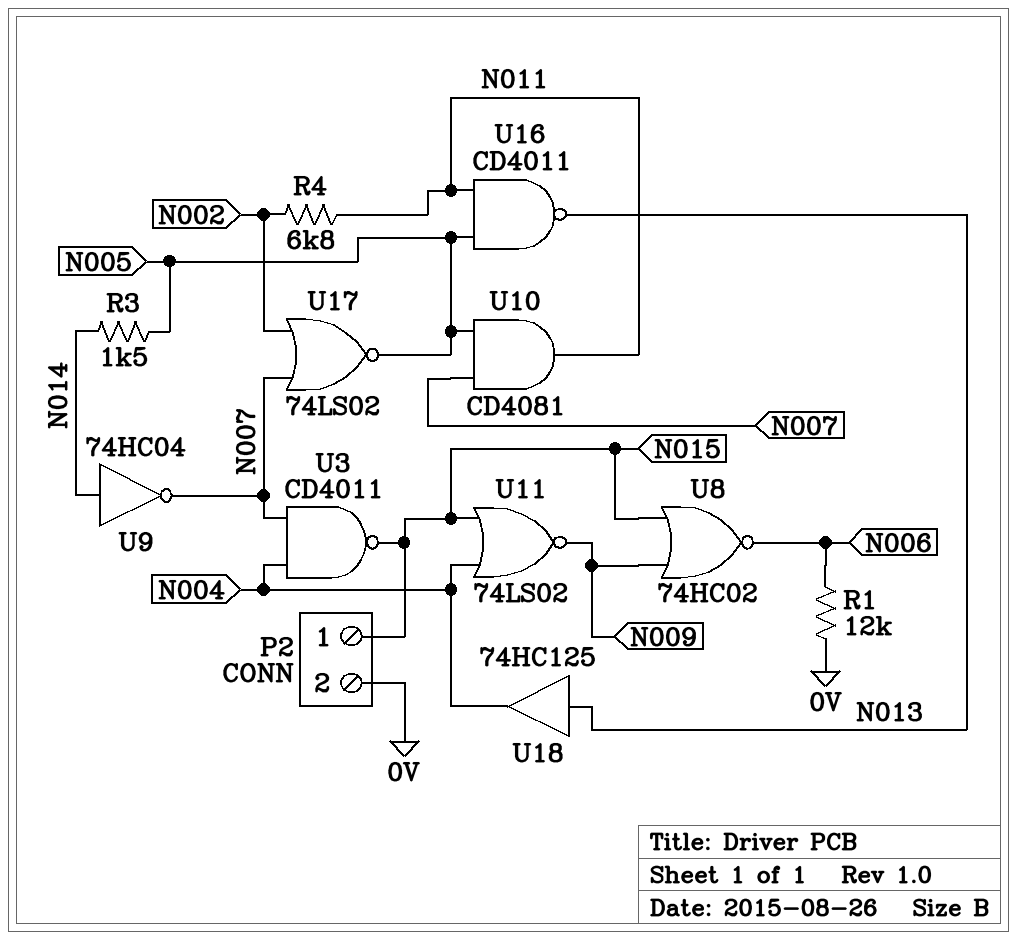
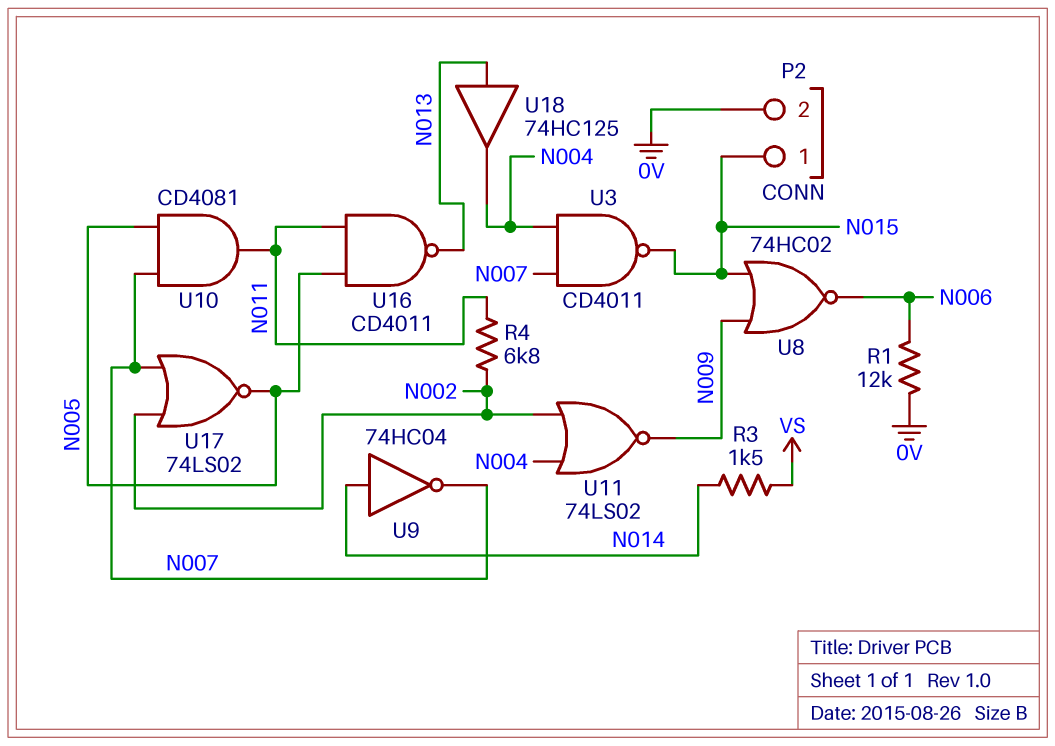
R3: 1.5k (N005, N014) -> 1.5k (N014, VS)
U11: NOR 74LS02 (in N004, in N015, out N009) -> NOR 74LS02 (in N002, in N004, out N009)

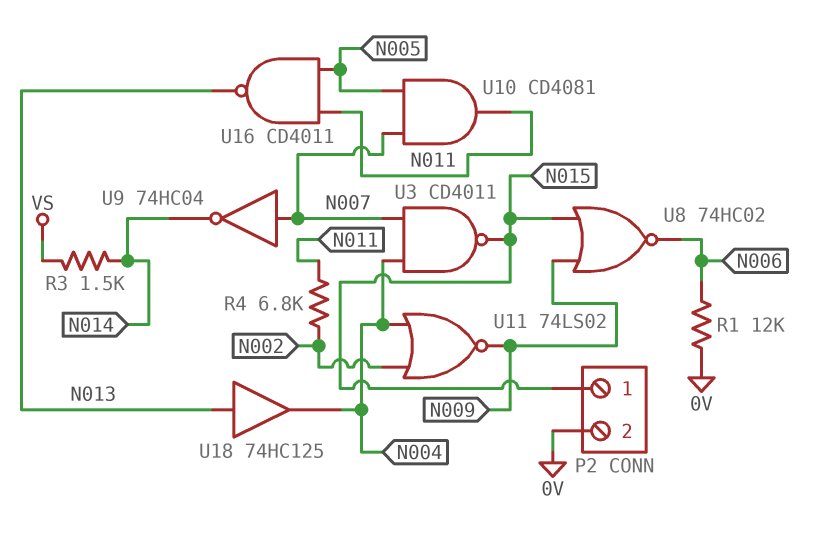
U9: NOT 74HC04 (in N014, out N007) -> NOT 74HC04 (in N007, out N014)
U17: NOR 74LS02 (in N002, in N007, out N005) -> none

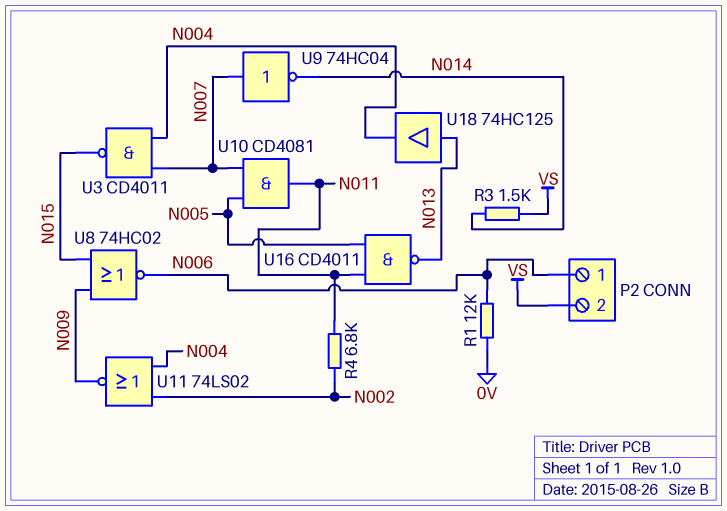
P2 pin 1: N015 -> N006
P2 pin 2: 0V -> VS

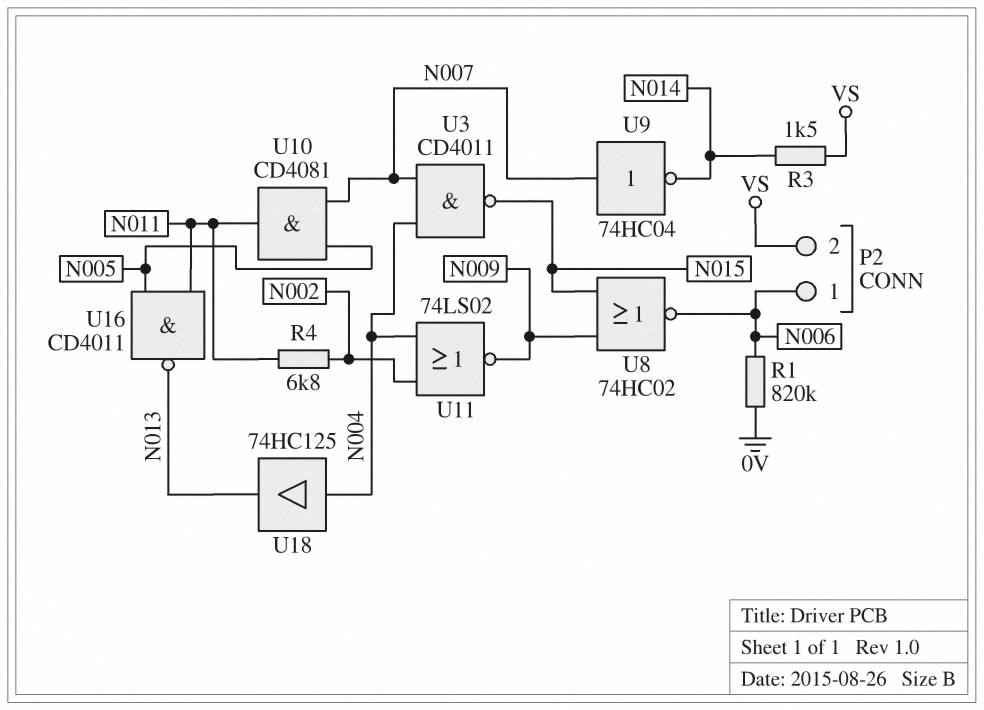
R1: 12k (0V, N006) -> 820k (0V, N006)
U18: buffer 74HC125 (in N013, out N004) -> buffer 74HC125 (in N004, out N013)

